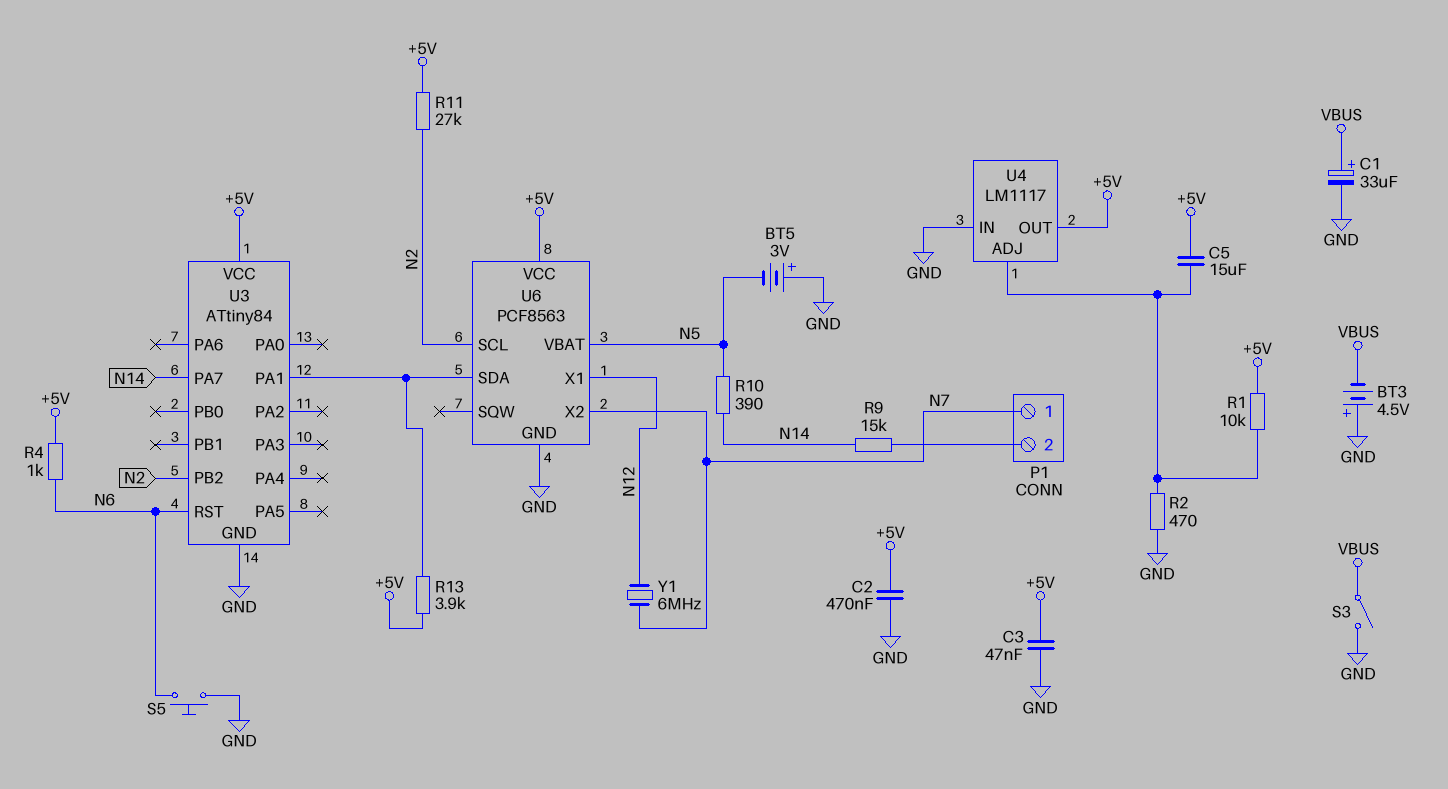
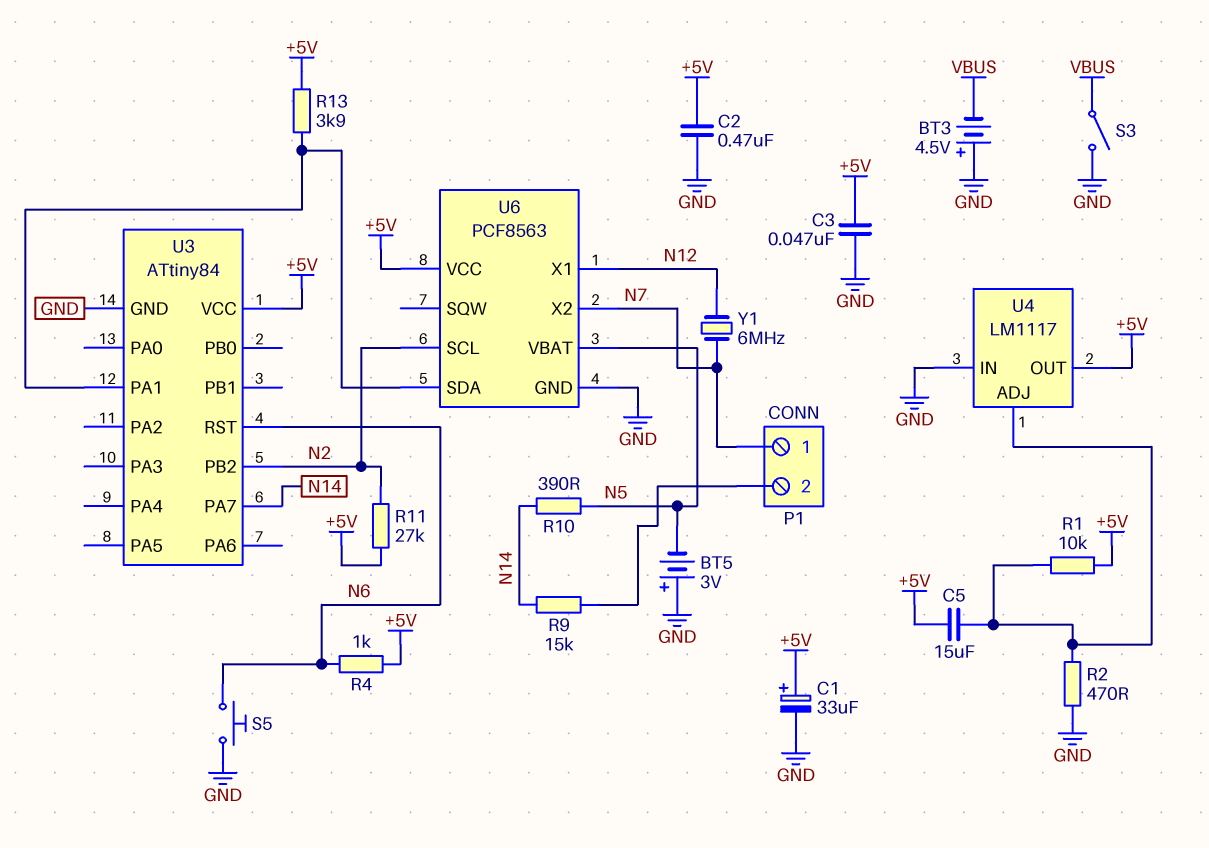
C1: 33uF (plus VBUS, minus GND) -> 33uF (plus +5V, minus GND)

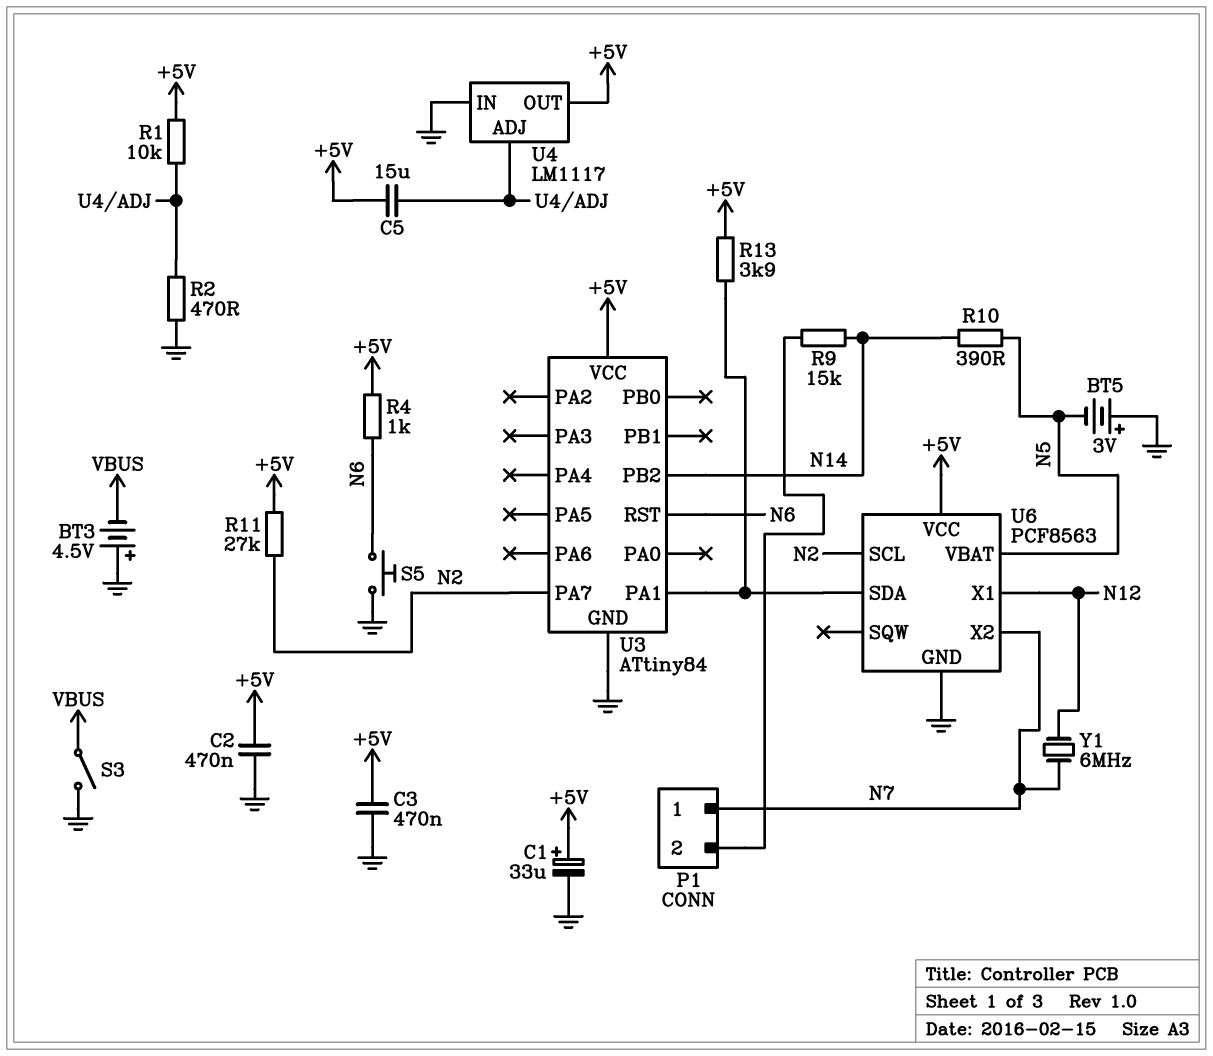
C3: 47nF (+5V, GND) -> 470nF (+5V, GND)
U3 pin PA7: N14 -> N2
U3 pin PB2: N2 -> N14

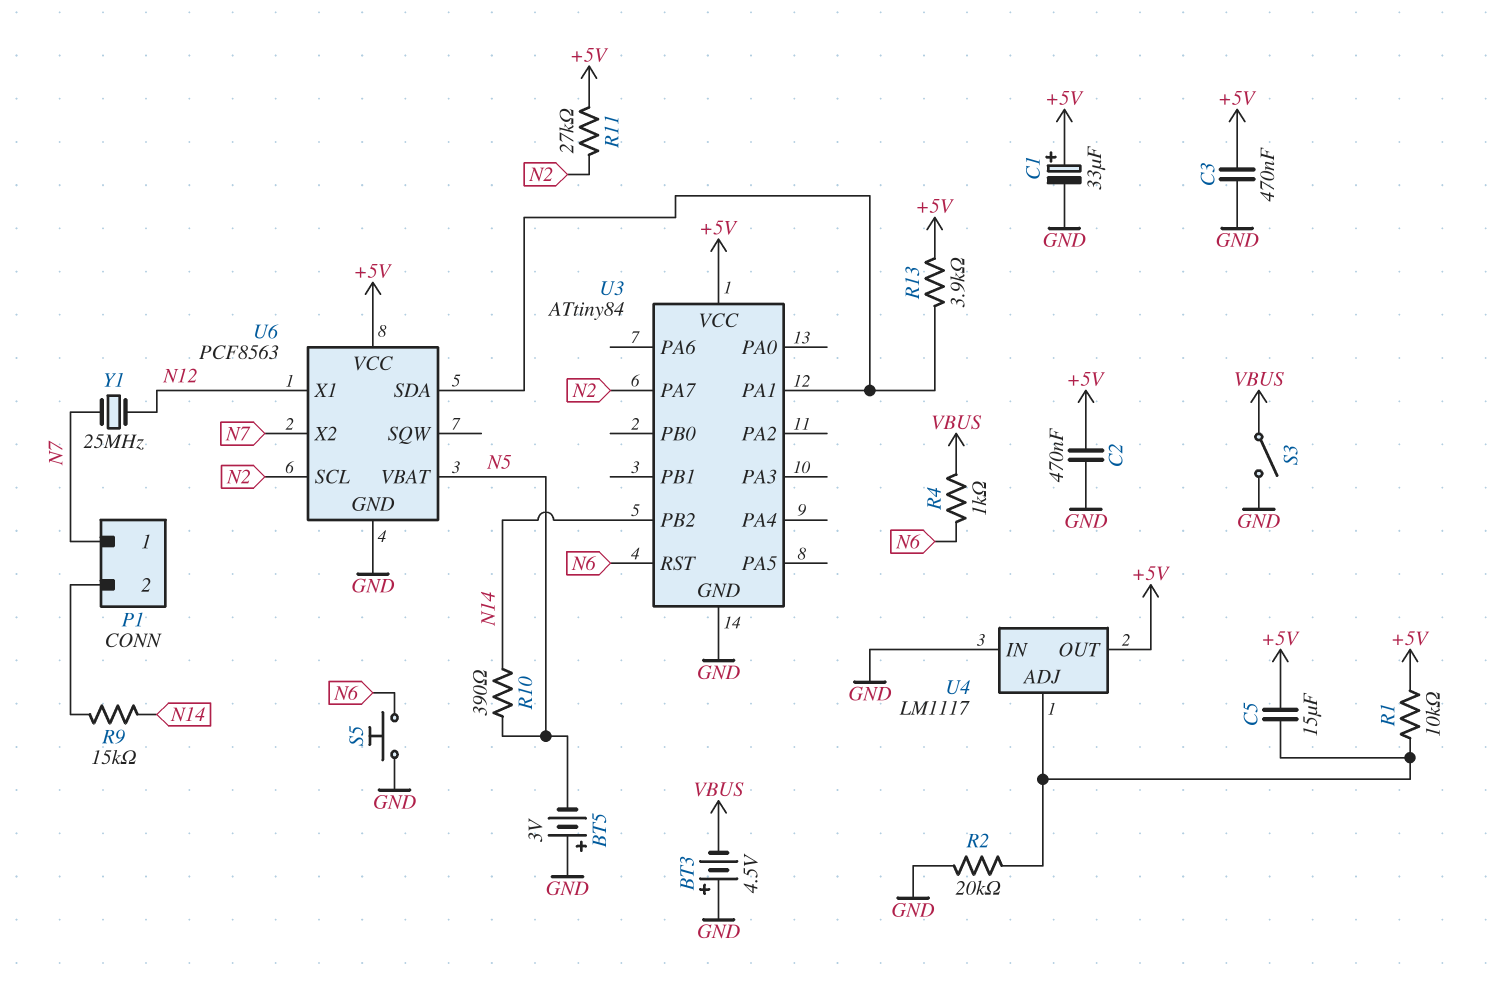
R2: 470 (GND, U4/ADJ) -> 20k (GND, U4/ADJ)
R4: 1k (+5V, N6) -> 1k (N6, VBUS)
Y1: 6MHz (N7, N12) -> 25MHz (N7, N12)

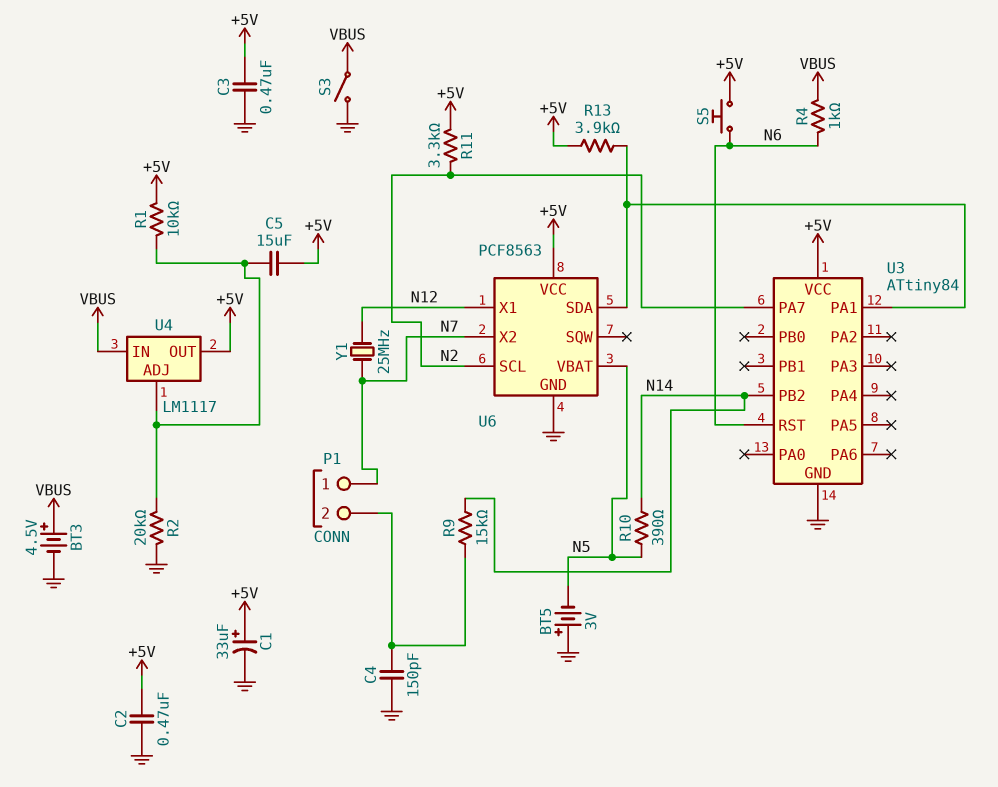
BT3: 4.5V (plus GND, minus VBUS) -> 4.5V (plus VBUS, minus GND)
C4: none -> 150pF (GND, P1/2)
R11: 27k (+5V, N2) -> 3.3k (+5V, N2)
S5: button (GND, N6) -> button (+5V, N6)
U4 pin IN: GND -> VBUS

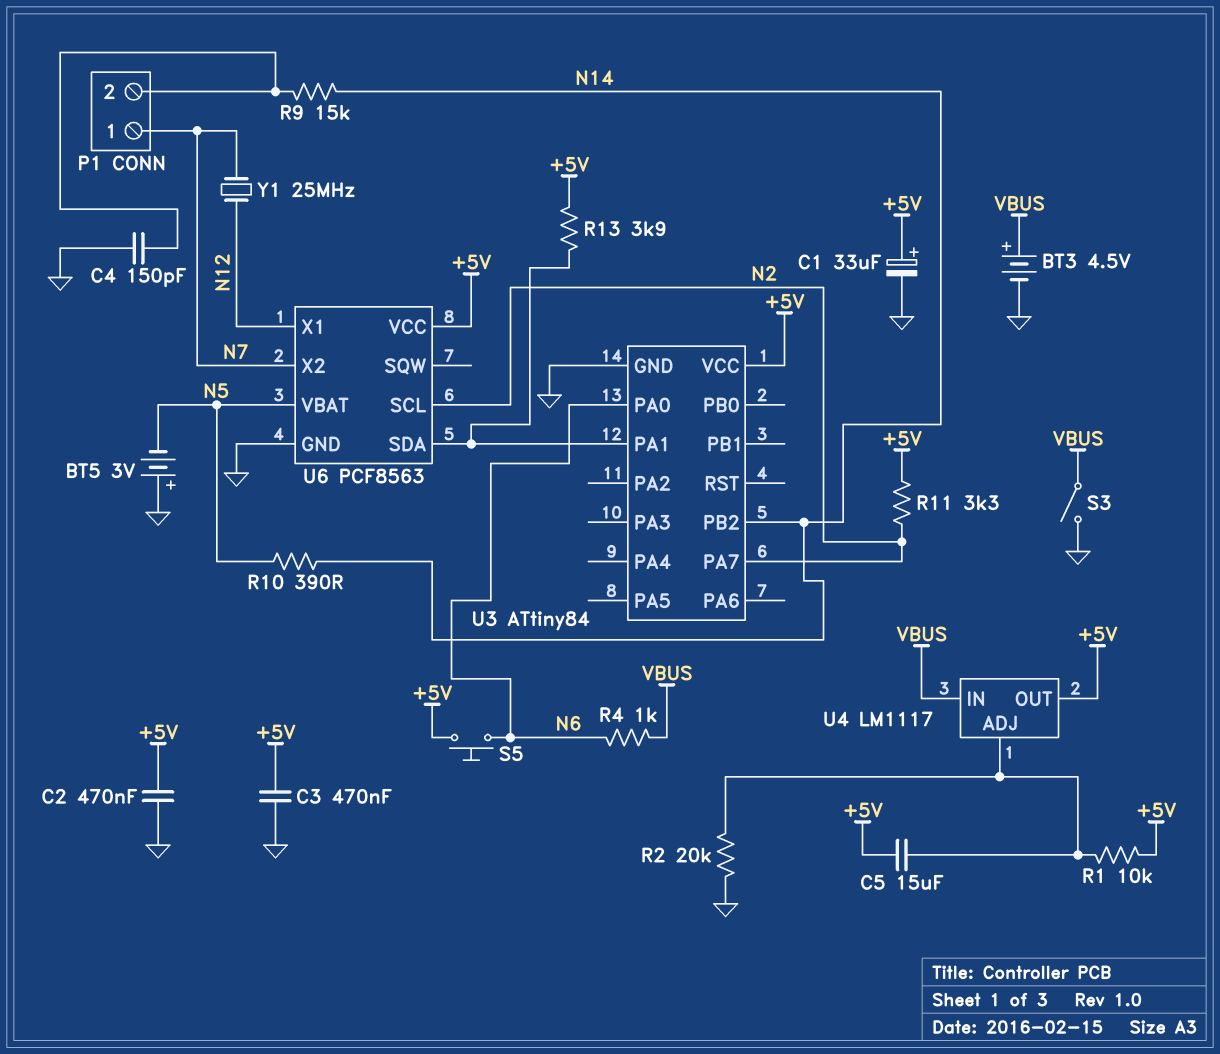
U3 pin PA0: none -> N6
U3 pin RST: N6 -> none

